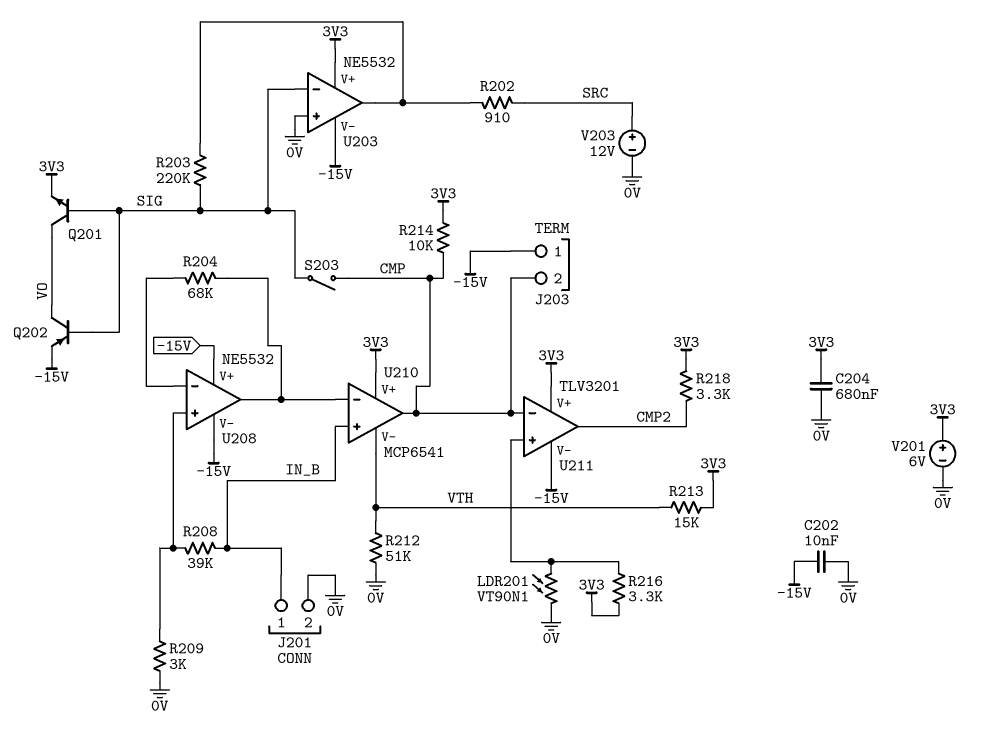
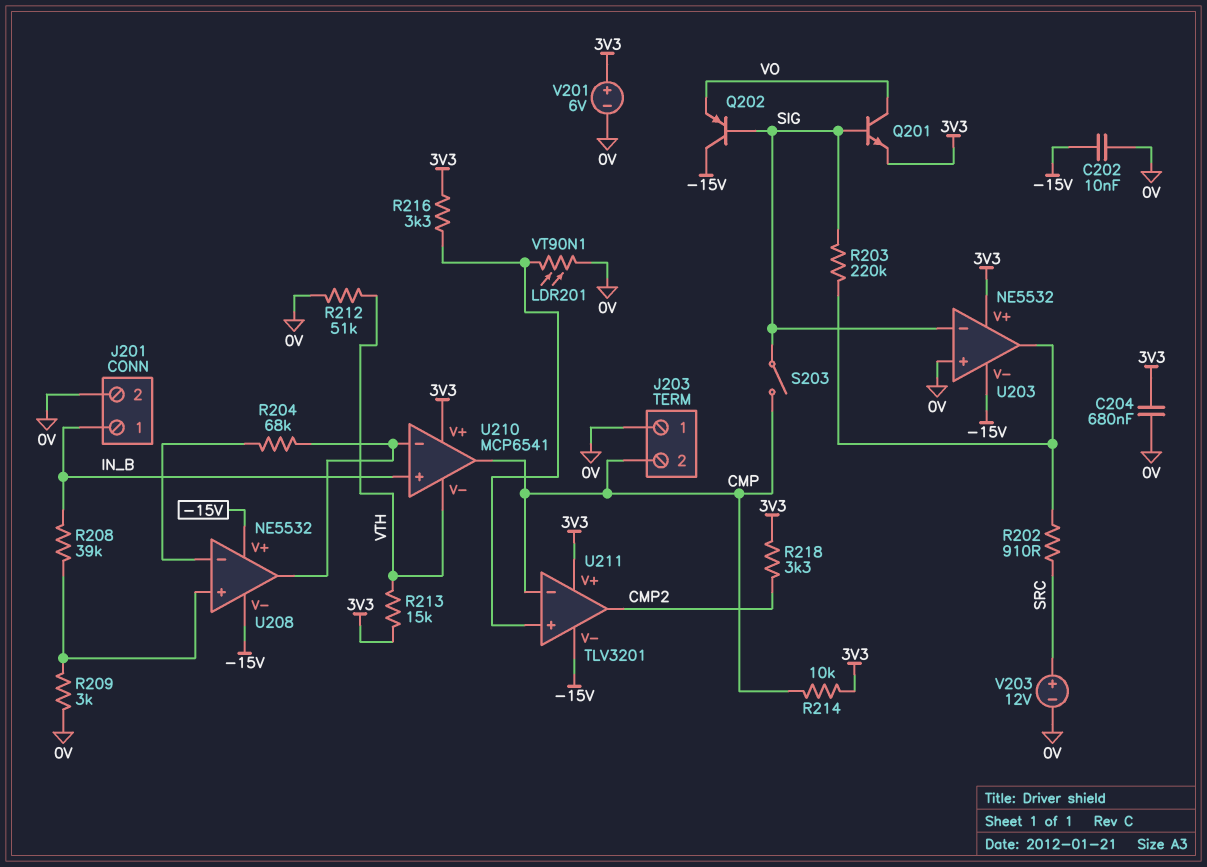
J203 pin 1: -15V -> 0V
Q202: PNP (B SIG, C VO, E -15V) -> PNP (B SIG, C -15V, E VO)

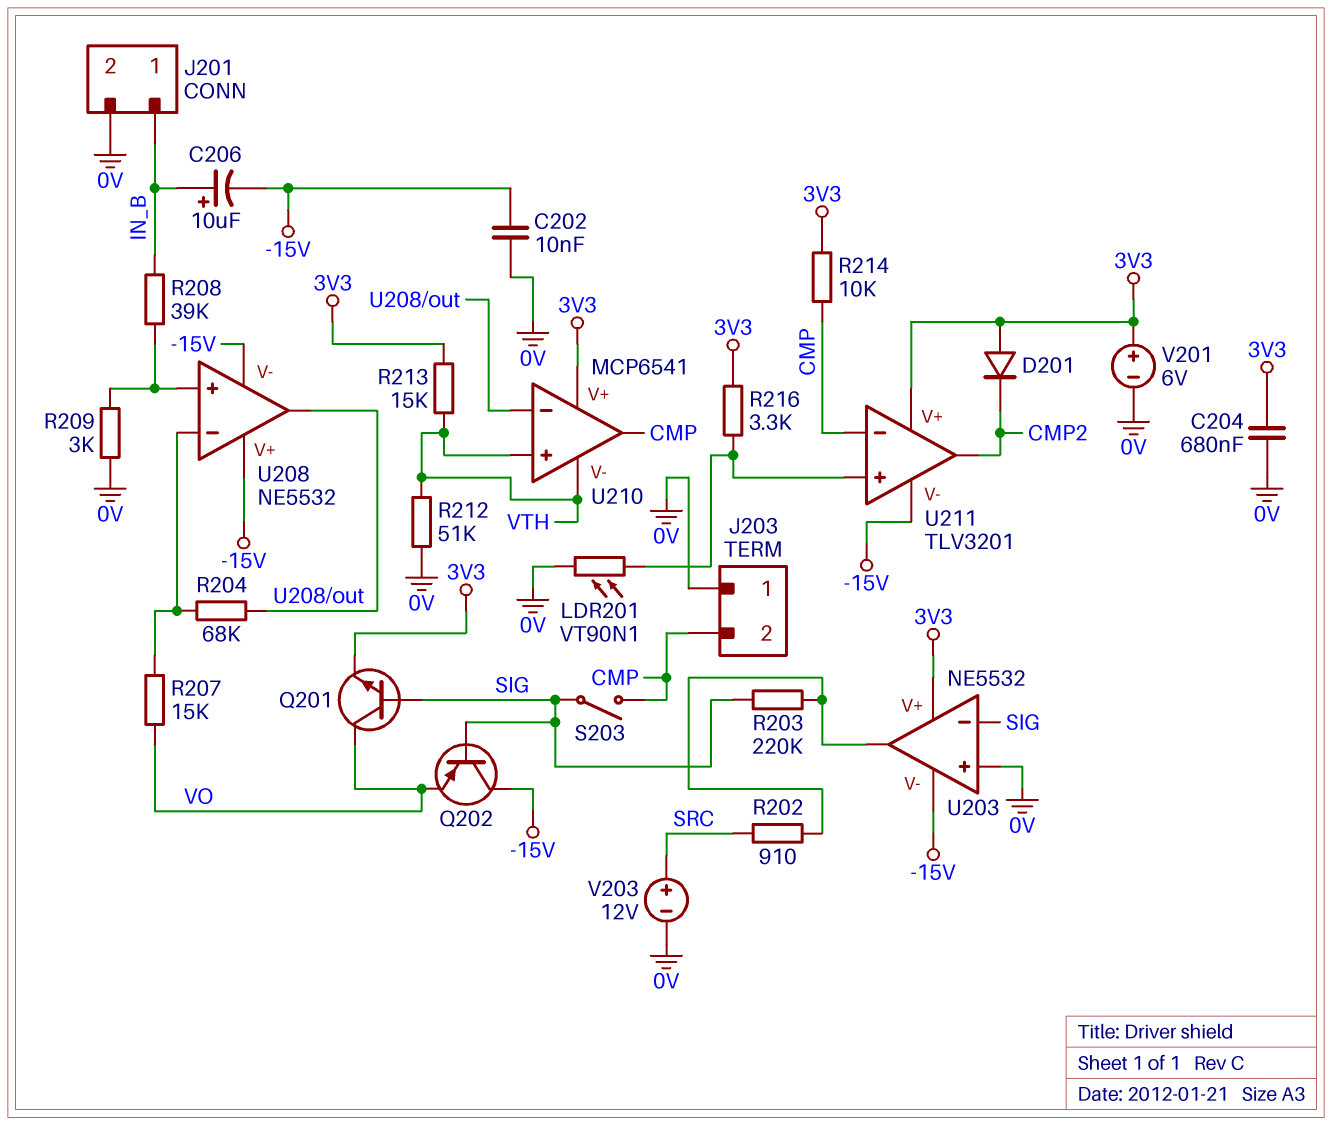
C206: none -> 10uF (plus IN_B, minus -15V)
D201: none -> diode (A 3V3, K CMP2)
R207: none -> 15k (U208/in-, VO)
R218: 3.3k (3V3, CMP2) -> none
U210 pin in+: IN_B -> VTH

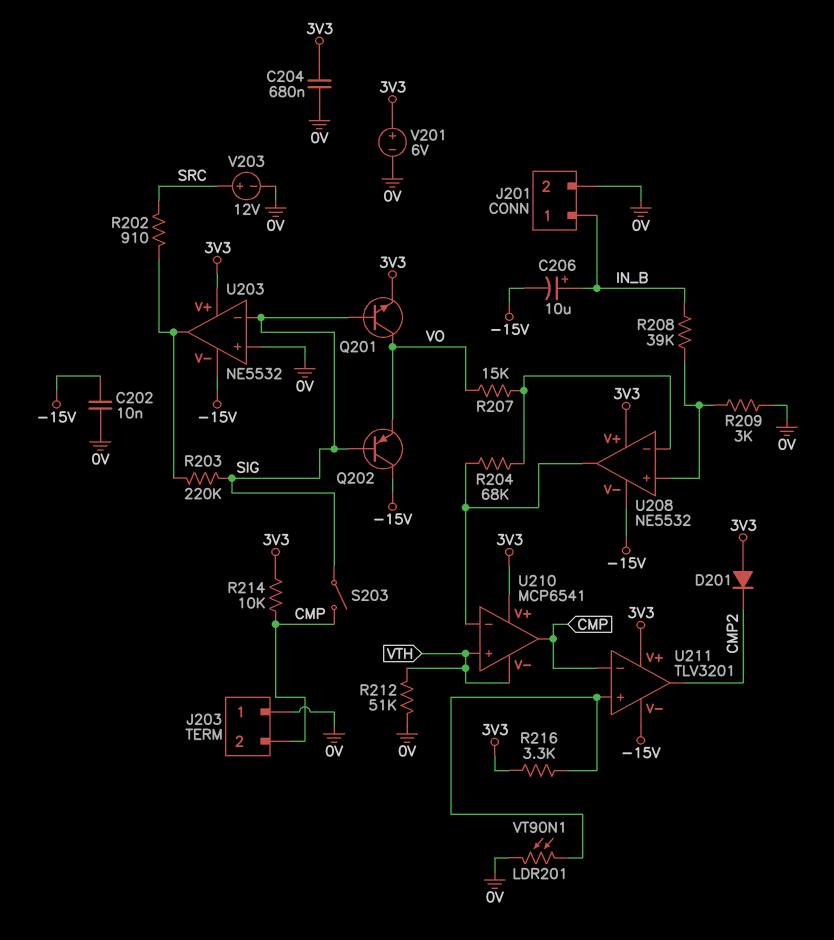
R213: 15k (3V3, VTH) -> none
U208 pin V+: -15V -> 3V3

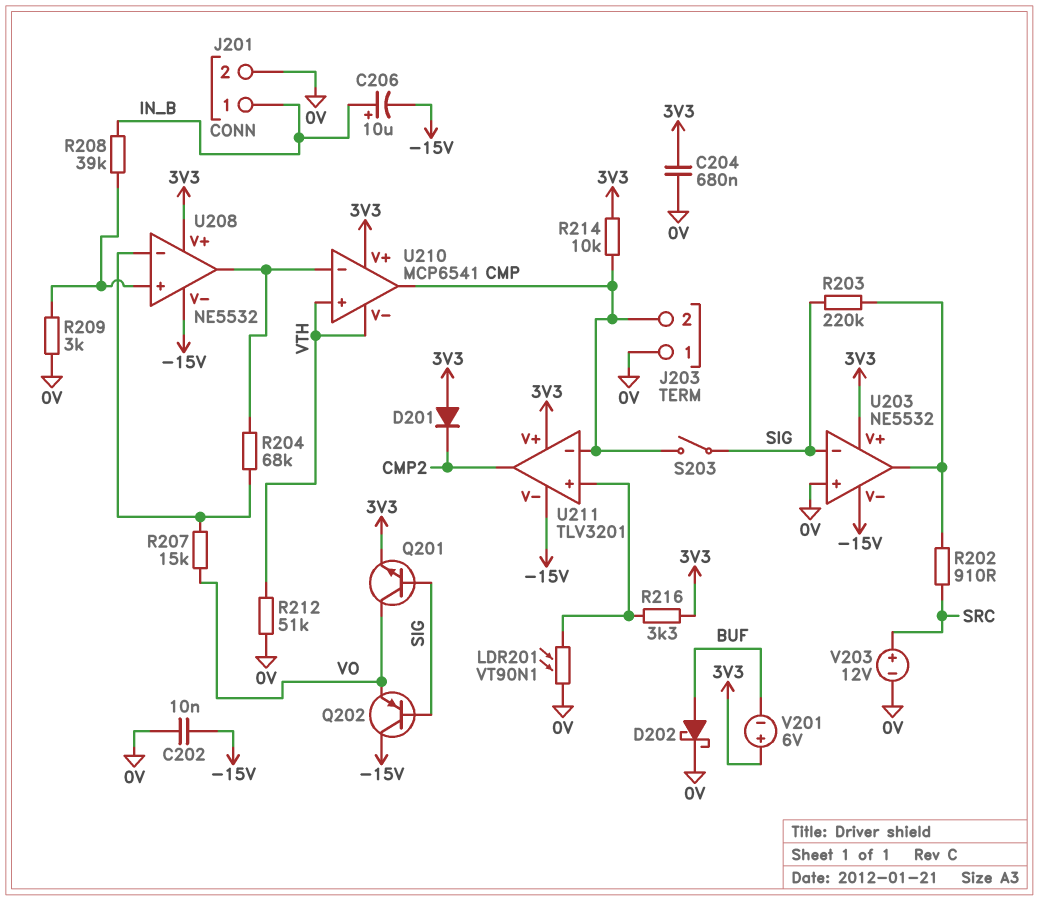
D202: none -> schottky (A BUF, K 0V)
V201: 6V (plus 3V3, minus 0V) -> 6V (plus 3V3, minus BUF)

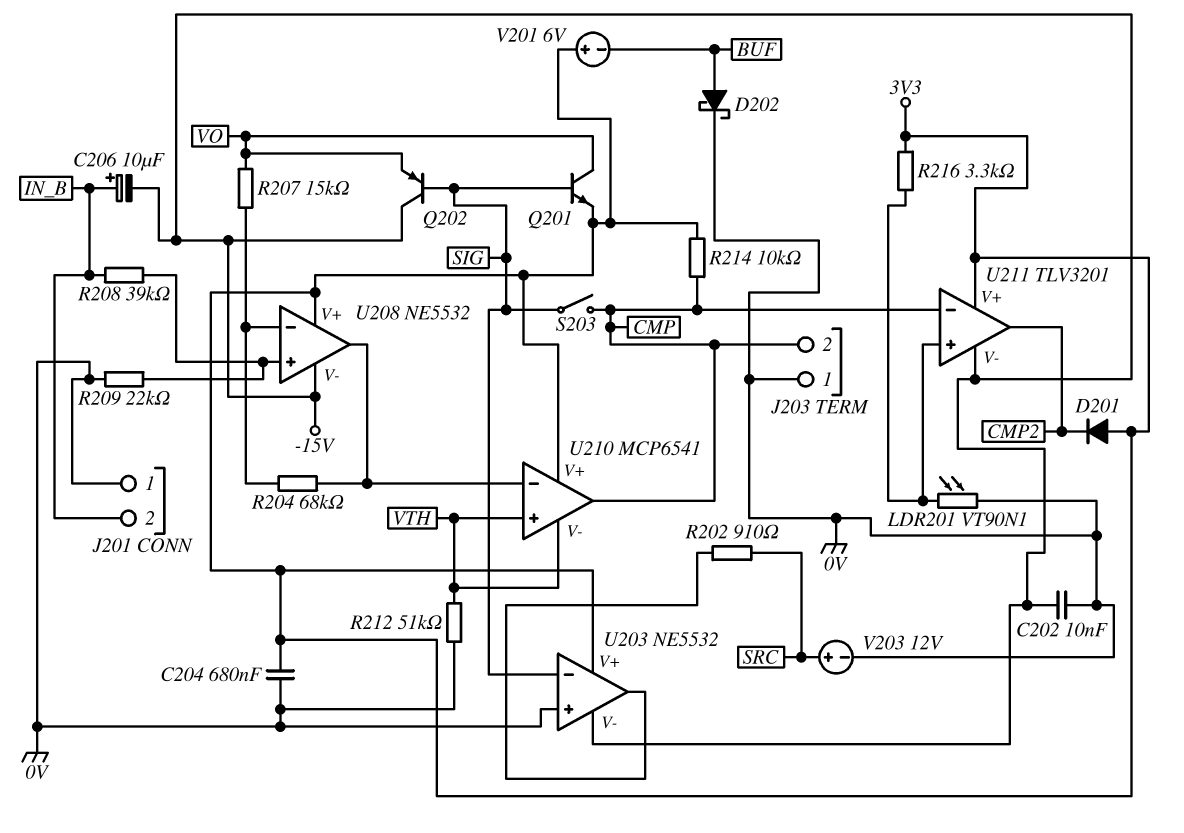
J201 pin 1: IN_B -> 0V
J201 pin 2: 0V -> IN_B
R203: 220k (SIG, U203/out) -> none
R209: 3k (0V, U208/in+) -> 22k (0V, U208/in+)

